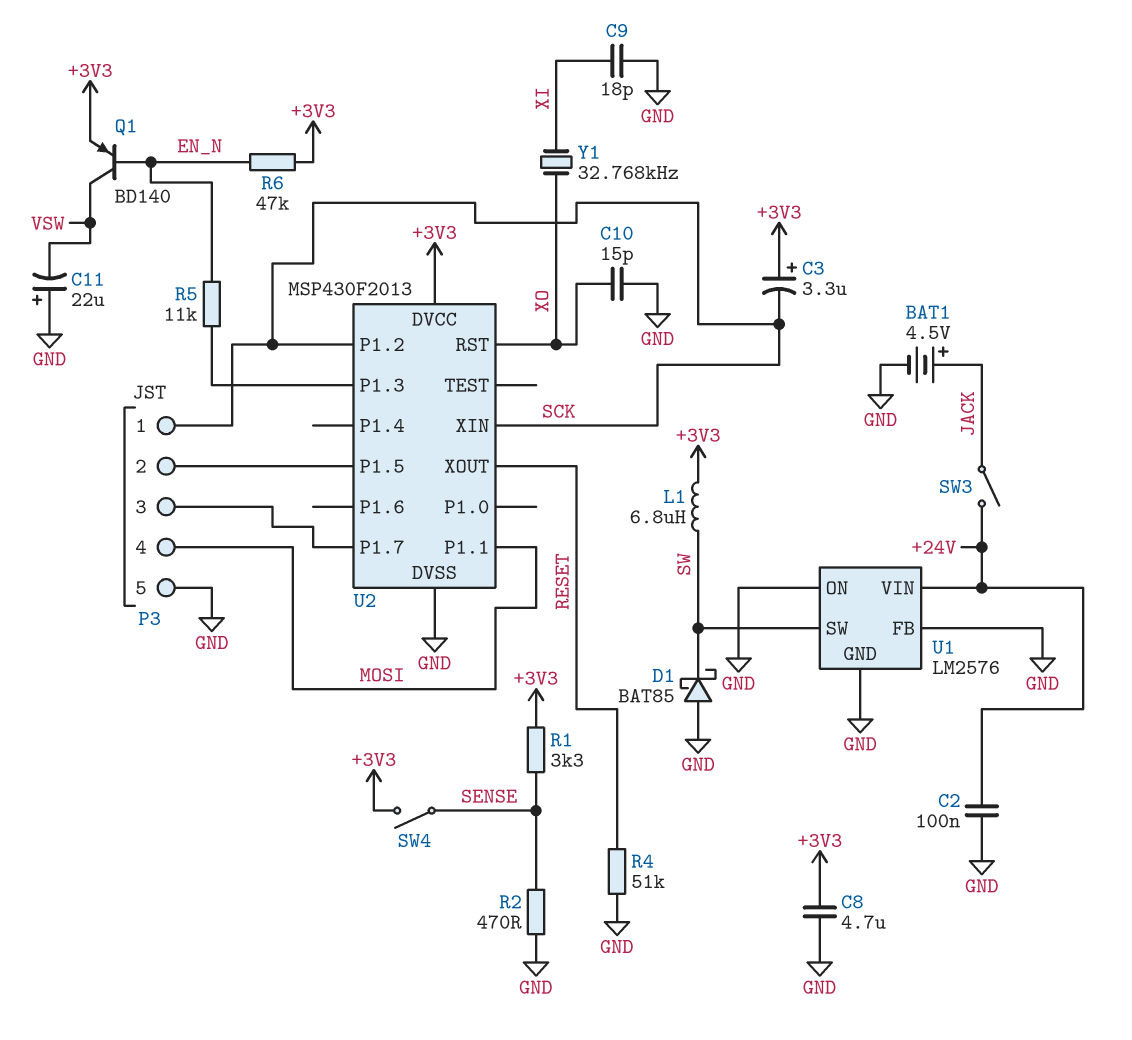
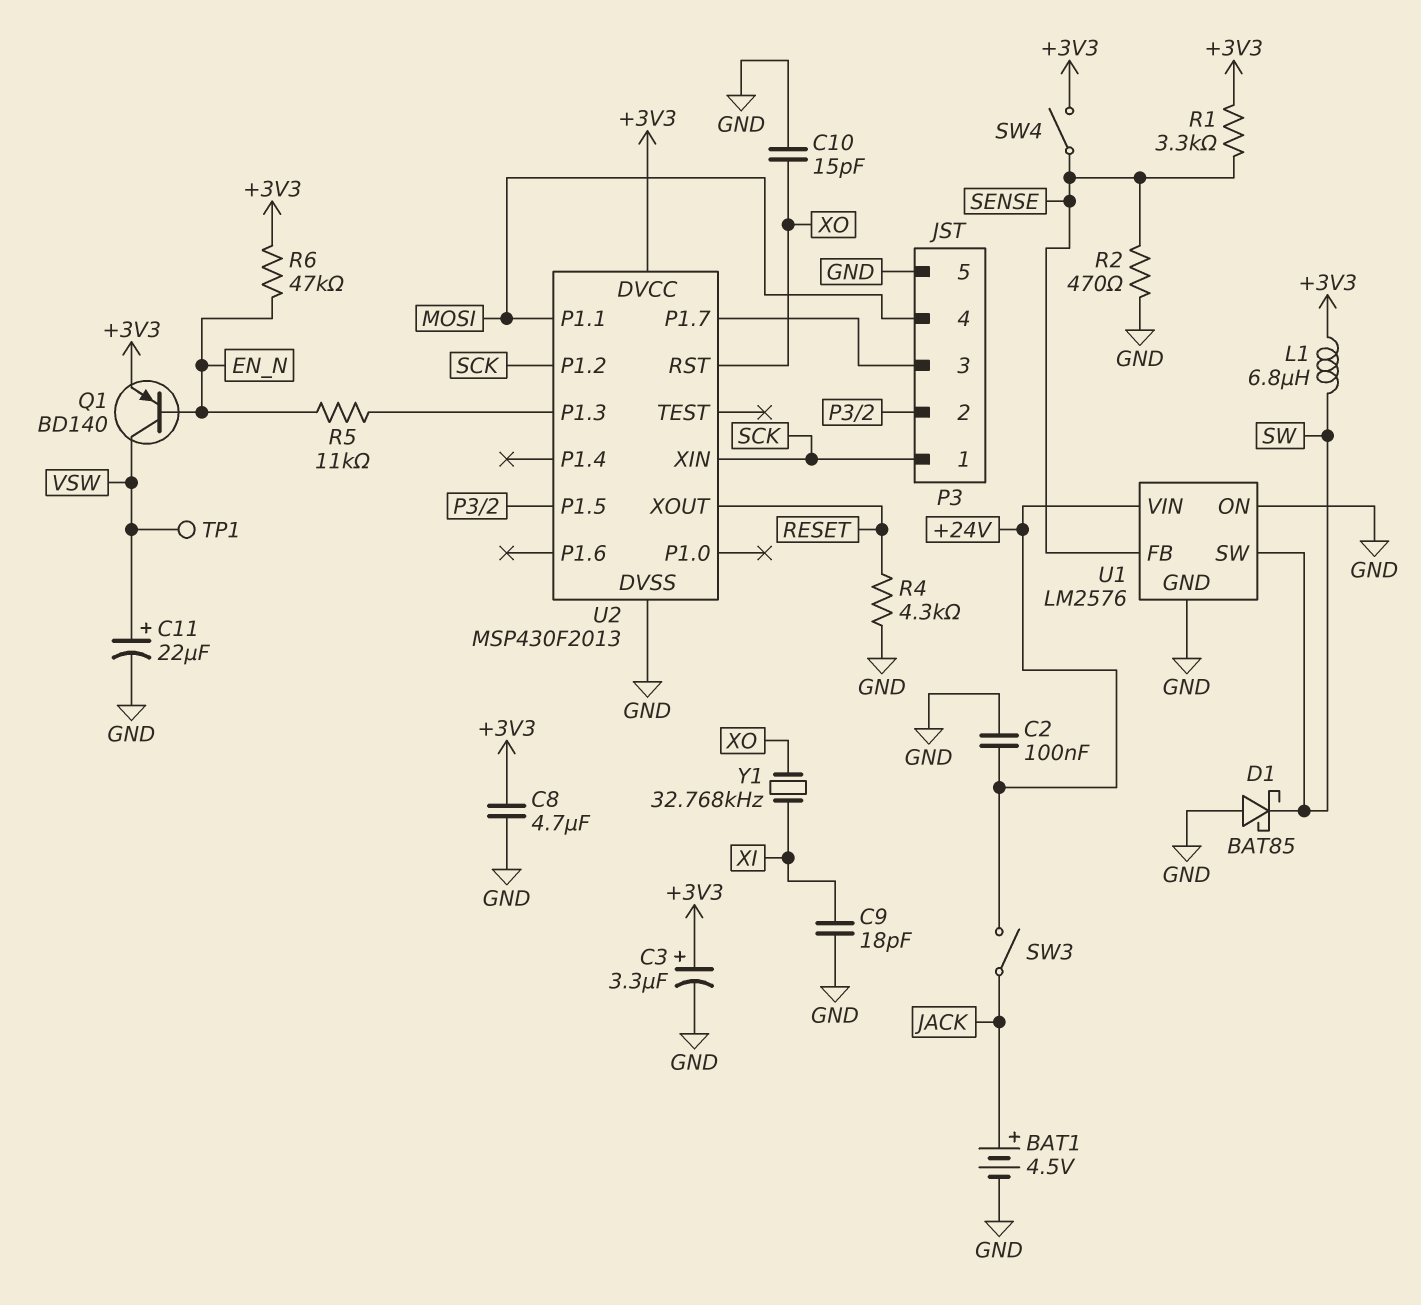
C3: 3.3uF (plus +3V3, minus SCK) -> 3.3uF (plus +3V3, minus GND)
C11: 22uF (plus GND, minus VSW) -> 22uF (plus VSW, minus GND)
R4: 51k (GND, RESET) -> 4.3k (GND, RESET)
TP1: none -> test point (VSW)
U1 pin FB: GND -> SENSE

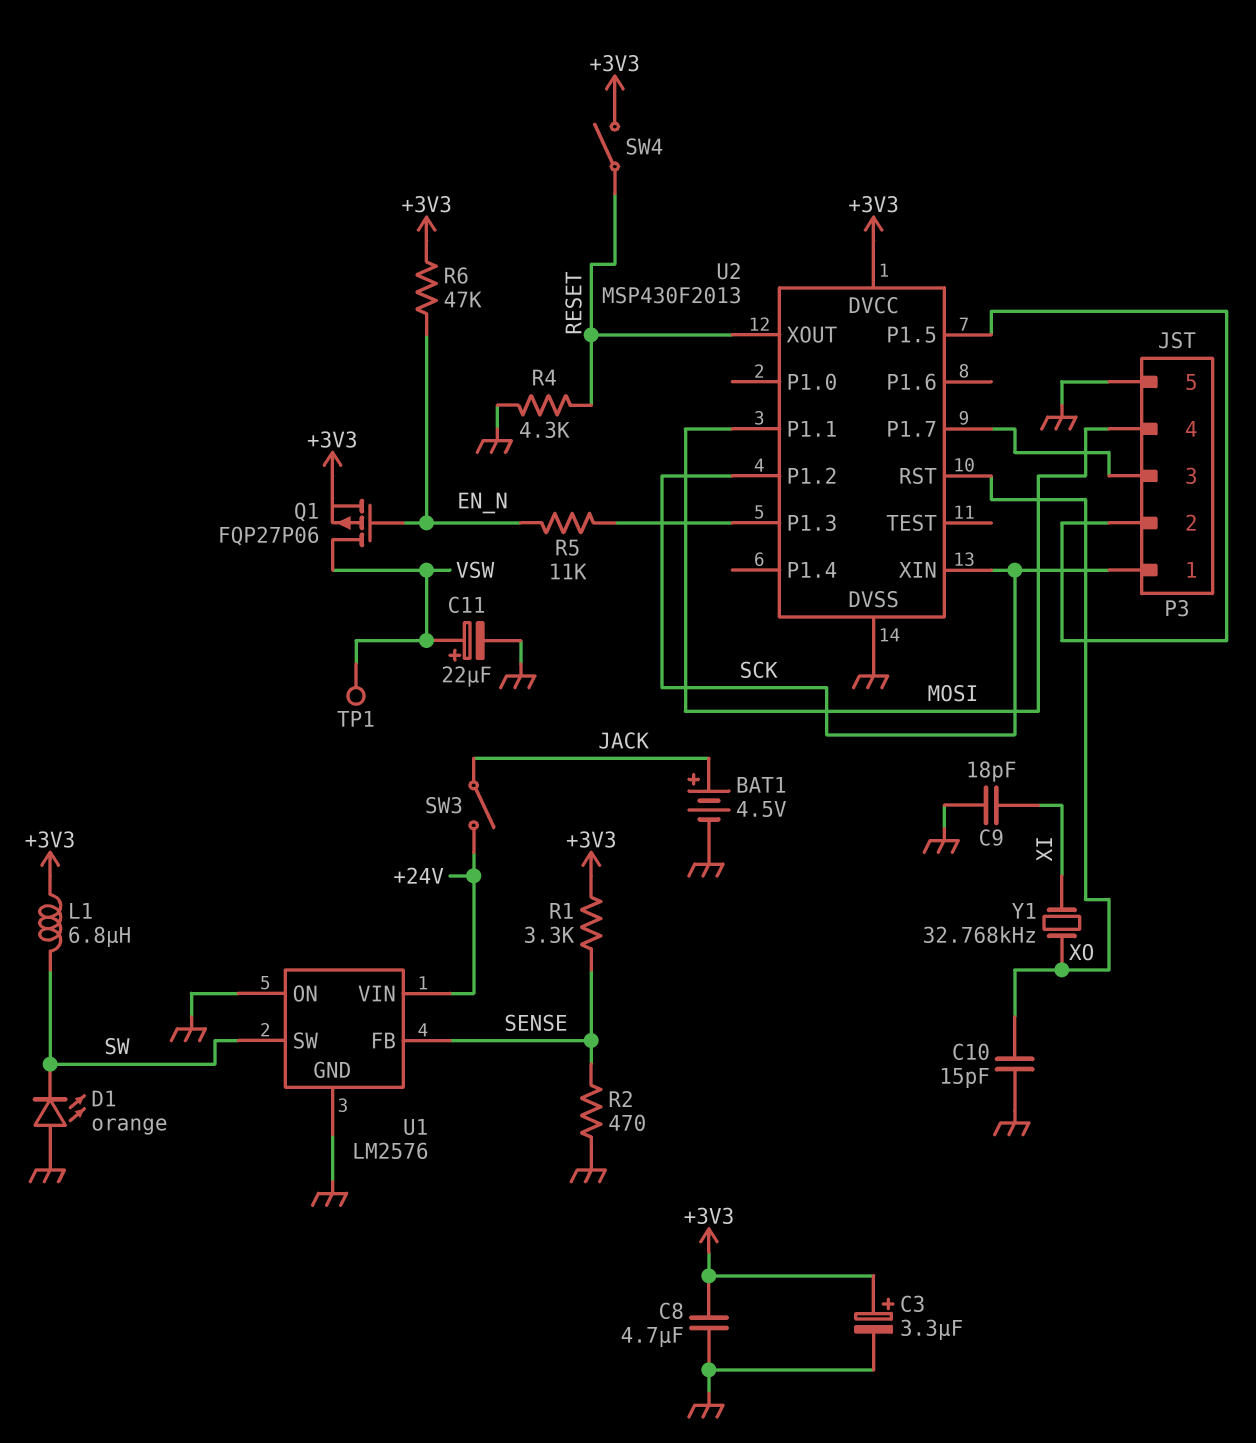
C2: 100nF (+24V, GND) -> none
D1: schottky BAT85 (A GND, K SW) -> LED orange (A GND, K SW)
Q1: PNP BD140 (B EN_N, C VSW, E +3V3) -> PMOS FQP27P06 (G EN_N, D VSW, S +3V3)
SW4: switch (+3V3, SENSE) -> switch (+3V3, RESET)

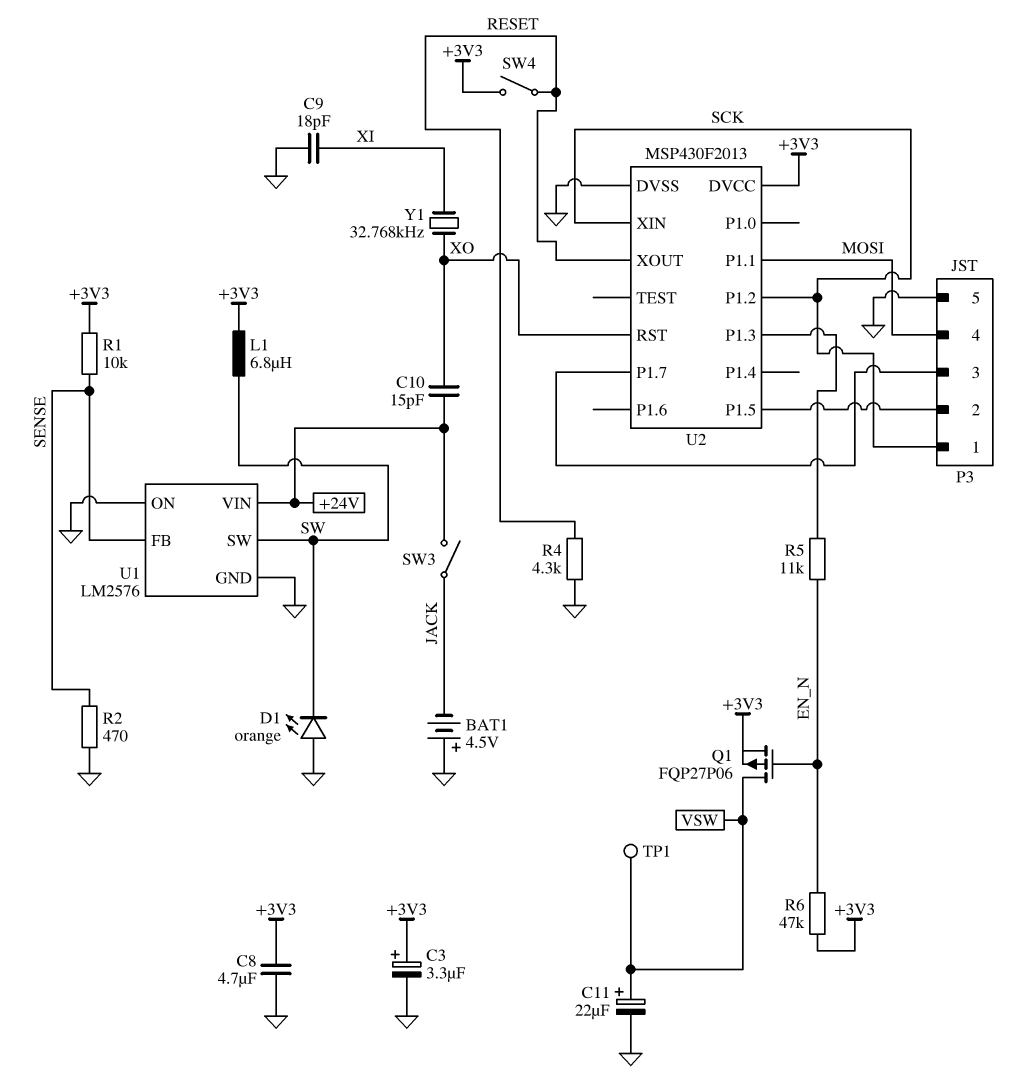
BAT1: 4.5V (plus JACK, minus GND) -> 4.5V (plus GND, minus JACK)
C10: 15pF (GND, XO) -> 15pF (+24V, XO)
R1: 3.3k (+3V3, SENSE) -> 10k (+3V3, SENSE)

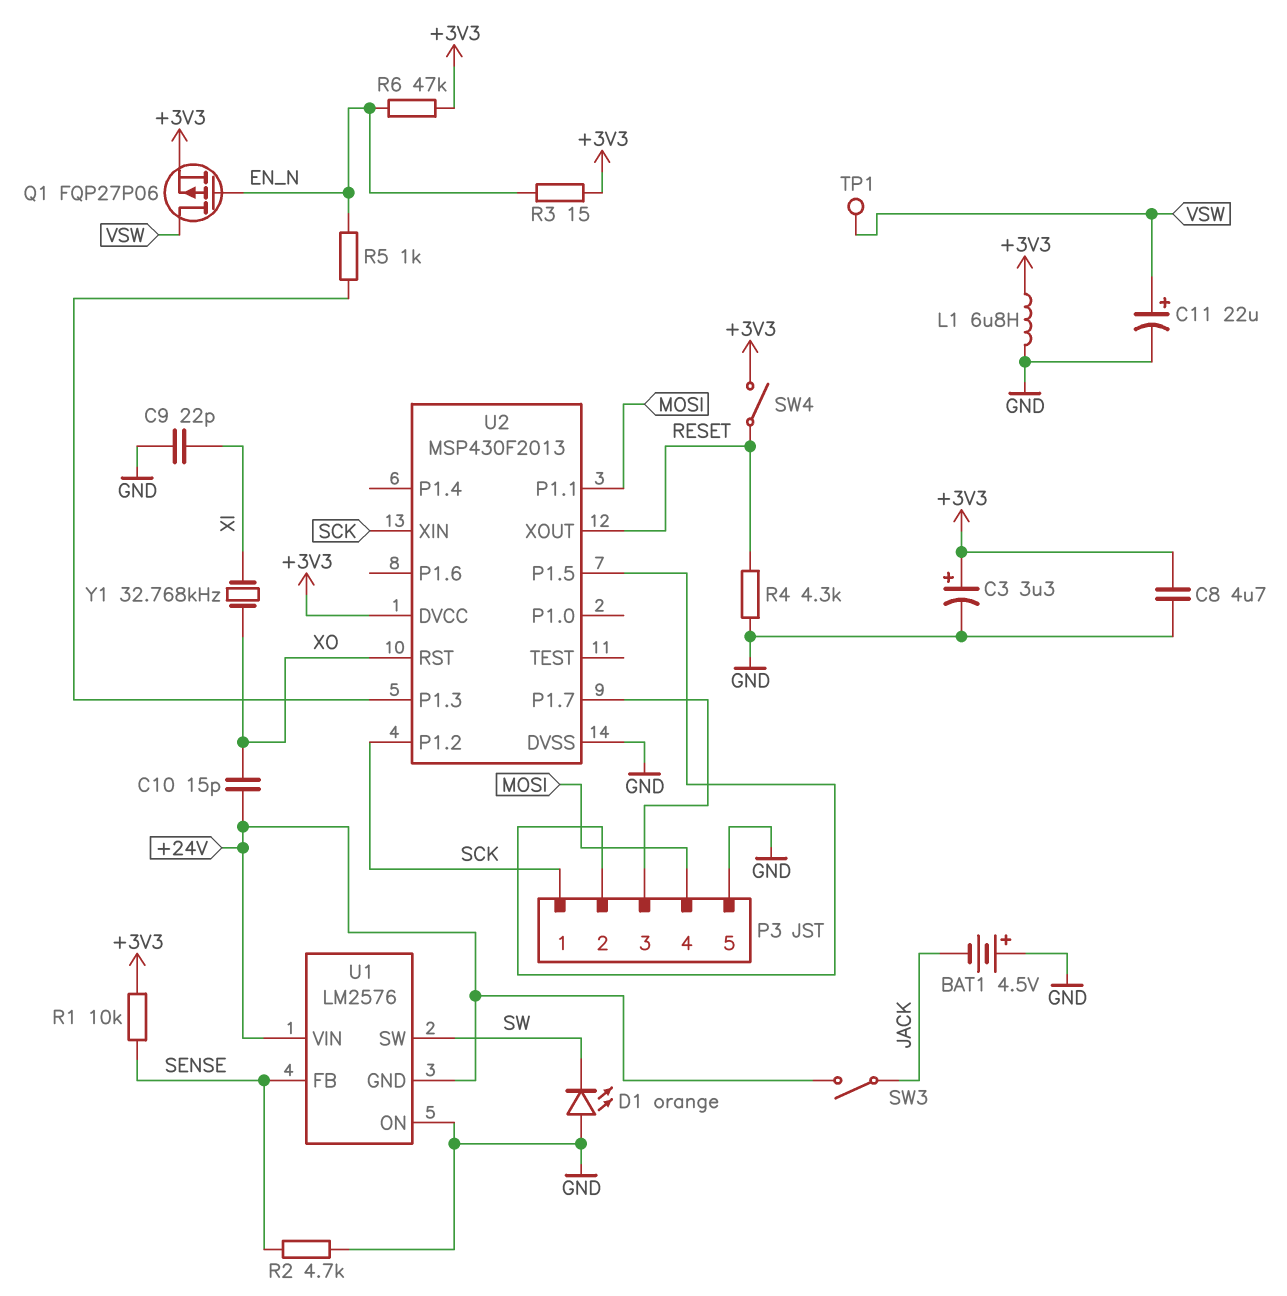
C9: 18pF (GND, XI) -> 22pF (GND, XI)
L1: 6.8uH (+3V3, SW) -> 6.8uH (+3V3, GND)
R2: 470 (GND, SENSE) -> 4.7k (GND, SENSE)
R3: none -> 15 (+3V3, EN_N)
R5: 11k (EN_N, U2/P1.3) -> 1k (EN_N, U2/P1.3)
U1 pin GND: GND -> +24V

